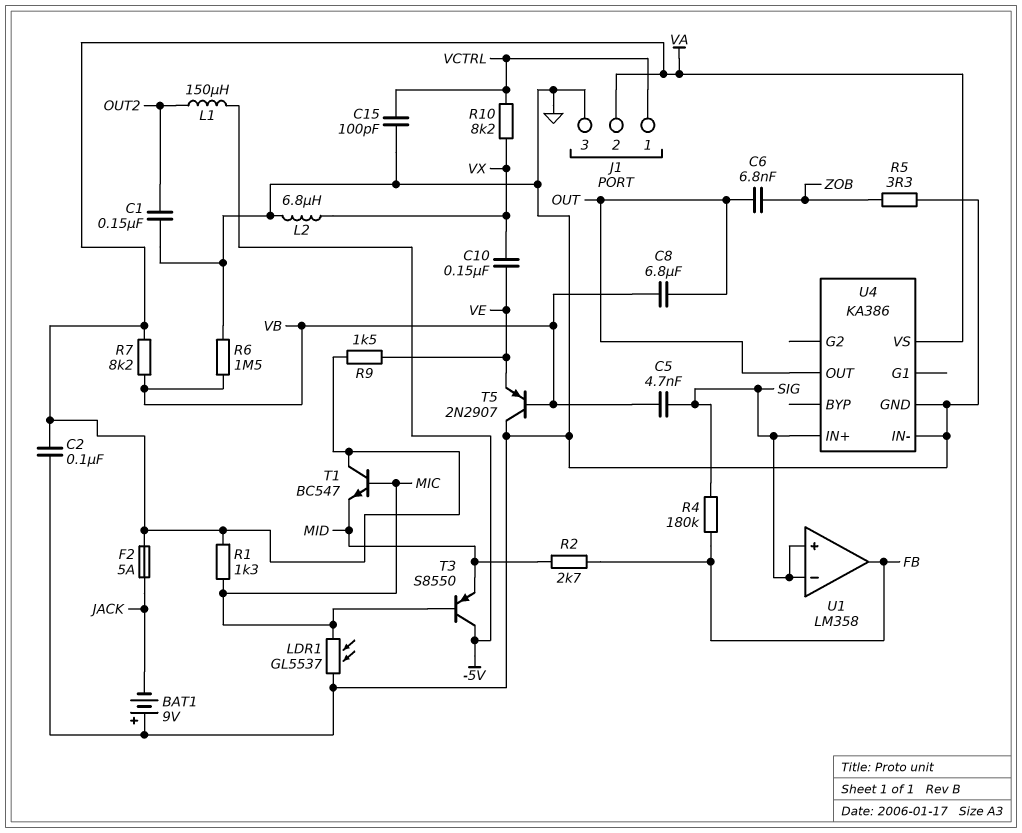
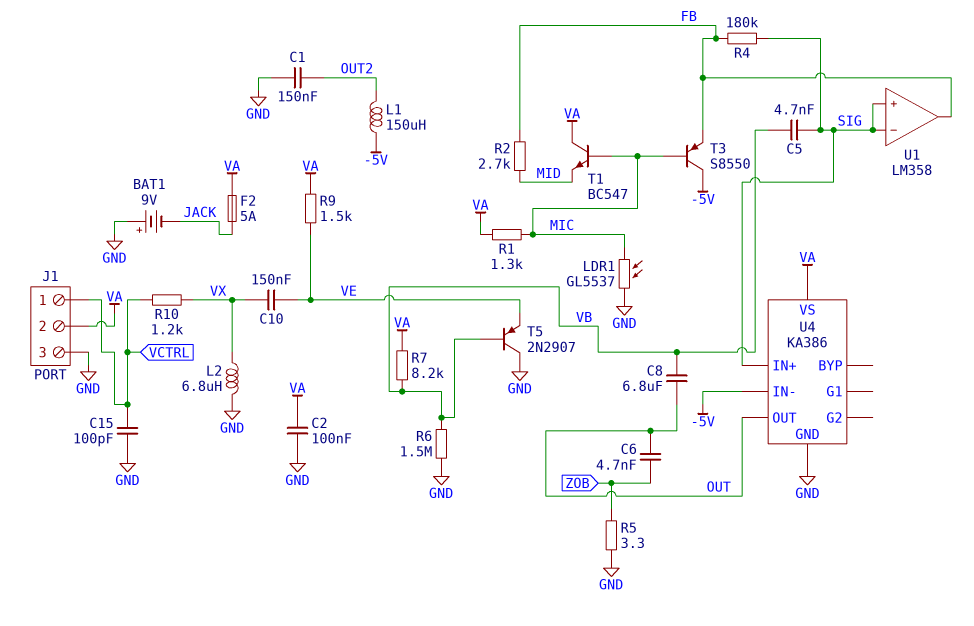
C6: 6.8nF (OUT, ZOB) -> 4.7nF (OUT, ZOB)
R10: 8.2k (VCTRL, VX) -> 1.2k (VCTRL, VX)
T3: PNP S8550 (B MIC, C -5V, E MID) -> PNP S8550 (B MIC, C -5V, E FB)
U4 pin IN-: GND -> -5V

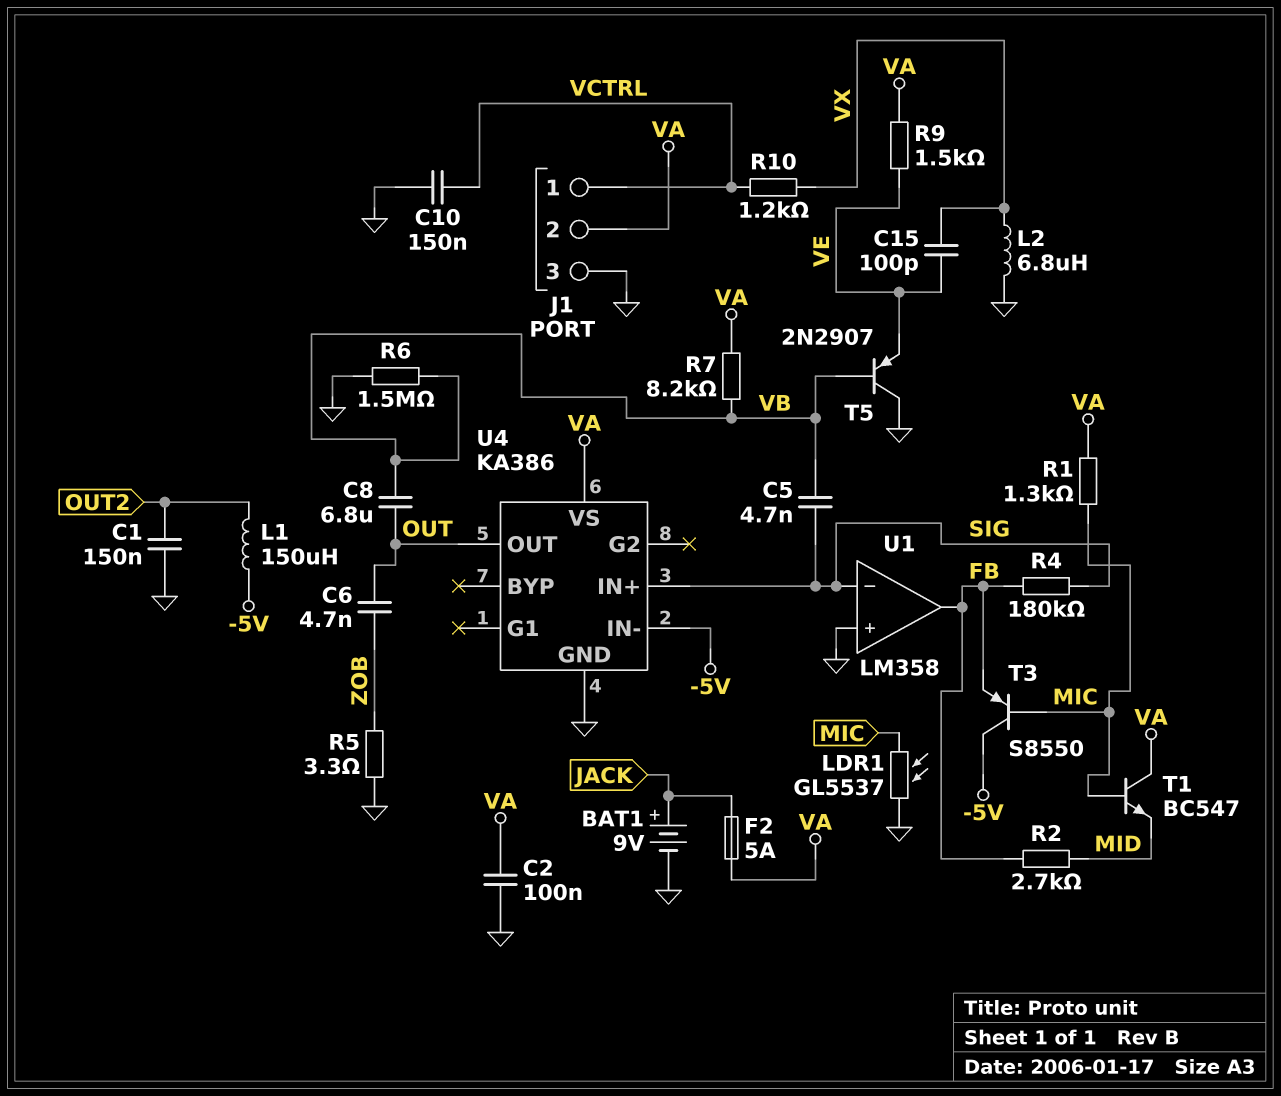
BAT1: 9V (plus GND, minus JACK) -> 9V (plus JACK, minus GND)
C10: 150nF (VE, VX) -> 150nF (GND, VCTRL)
C15: 100pF (GND, VCTRL) -> 100pF (VE, VX)
U1 pin in+: SIG -> GND

